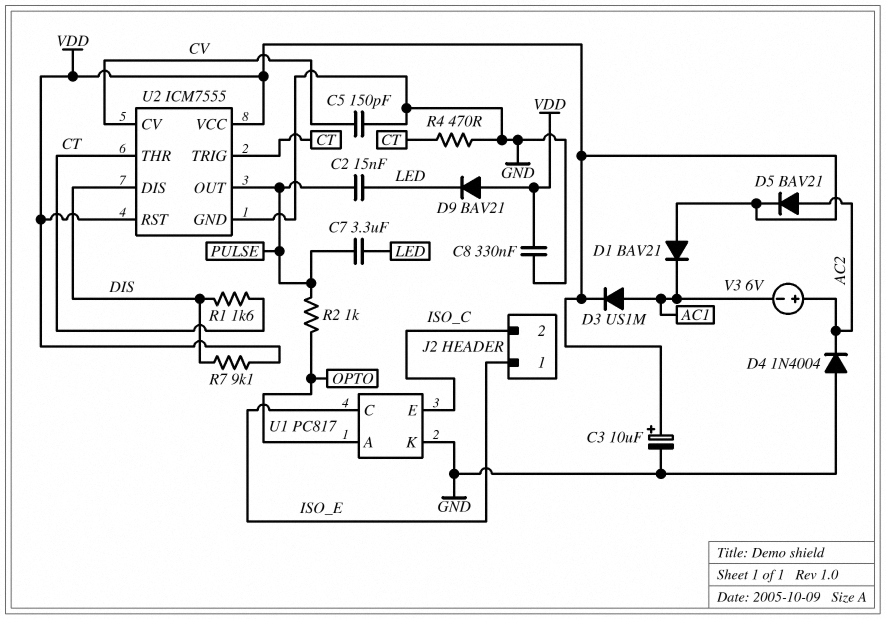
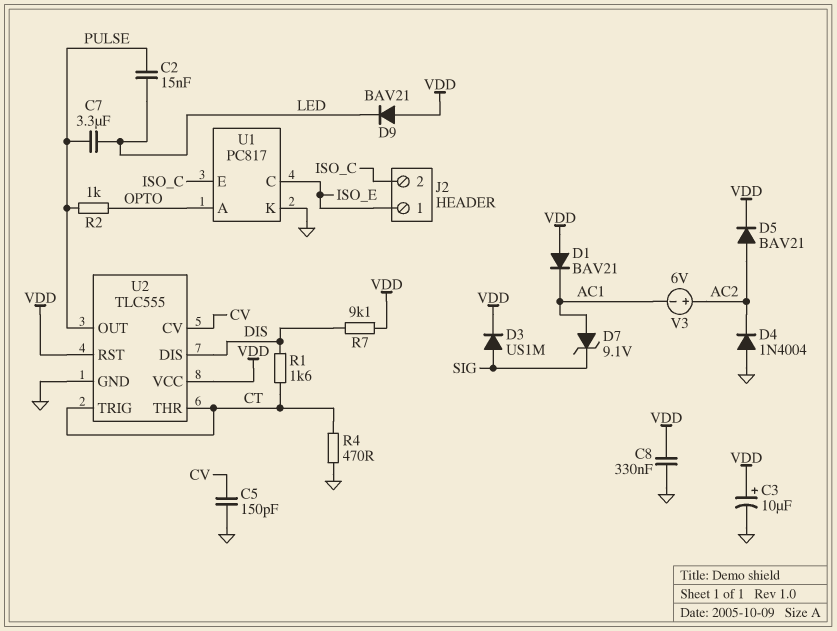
D3: diode US1M (A AC1, K VDD) -> diode US1M (A SIG, K VDD)
D7: none -> zener 9.1V (A AC1, K SIG)
U2: ICM7555 -> TLC555

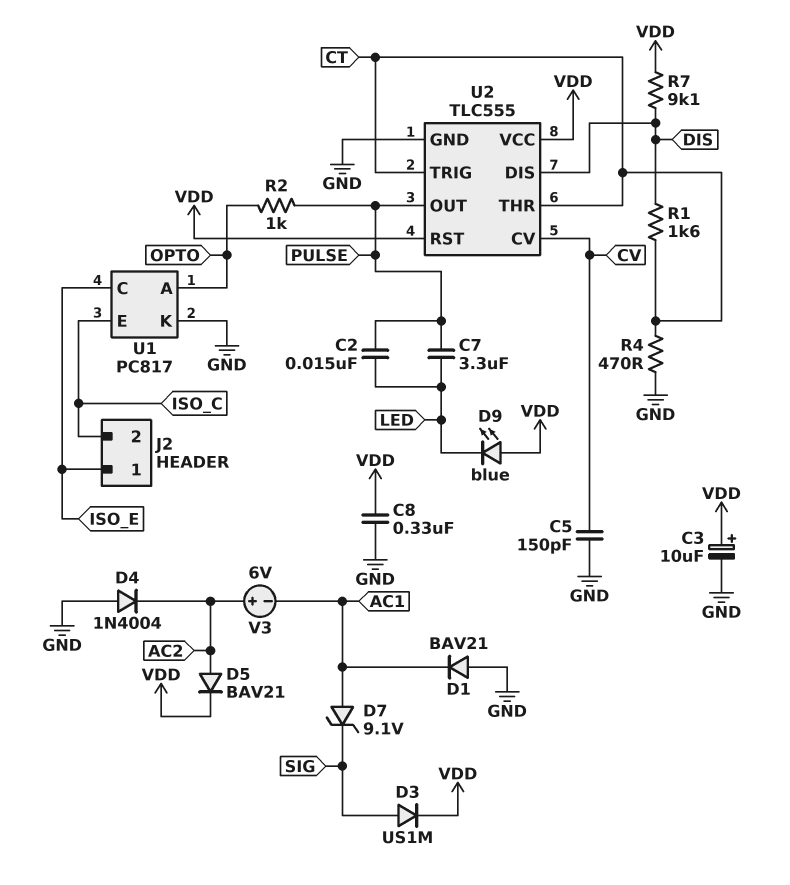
D1: diode BAV21 (A VDD, K AC1) -> diode BAV21 (A GND, K AC1)
D9: diode BAV21 (A VDD, K LED) -> LED blue (A VDD, K LED)

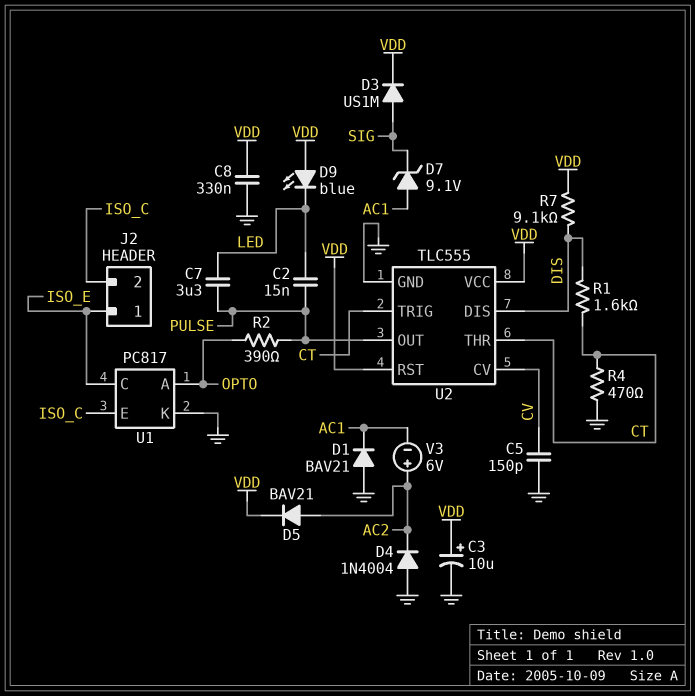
R2: 1k (OPTO, PULSE) -> 390 (OPTO, PULSE)

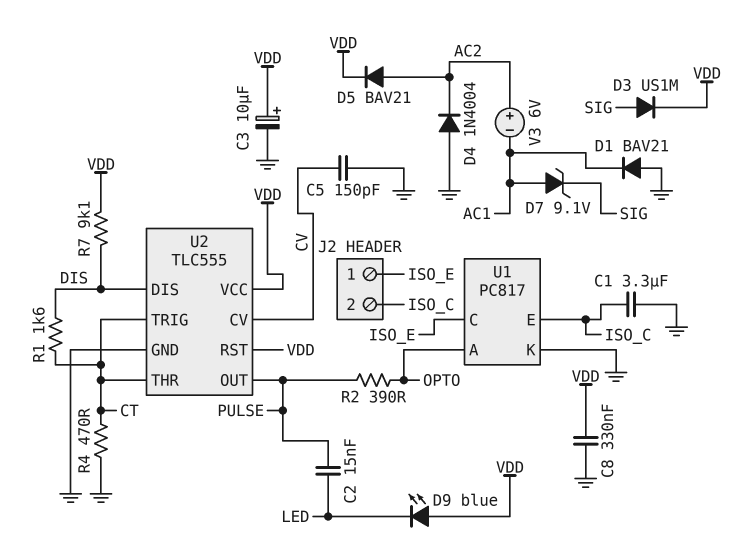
C1: none -> 3.3uF (GND, ISO_C)
C7: 3.3uF (LED, PULSE) -> none

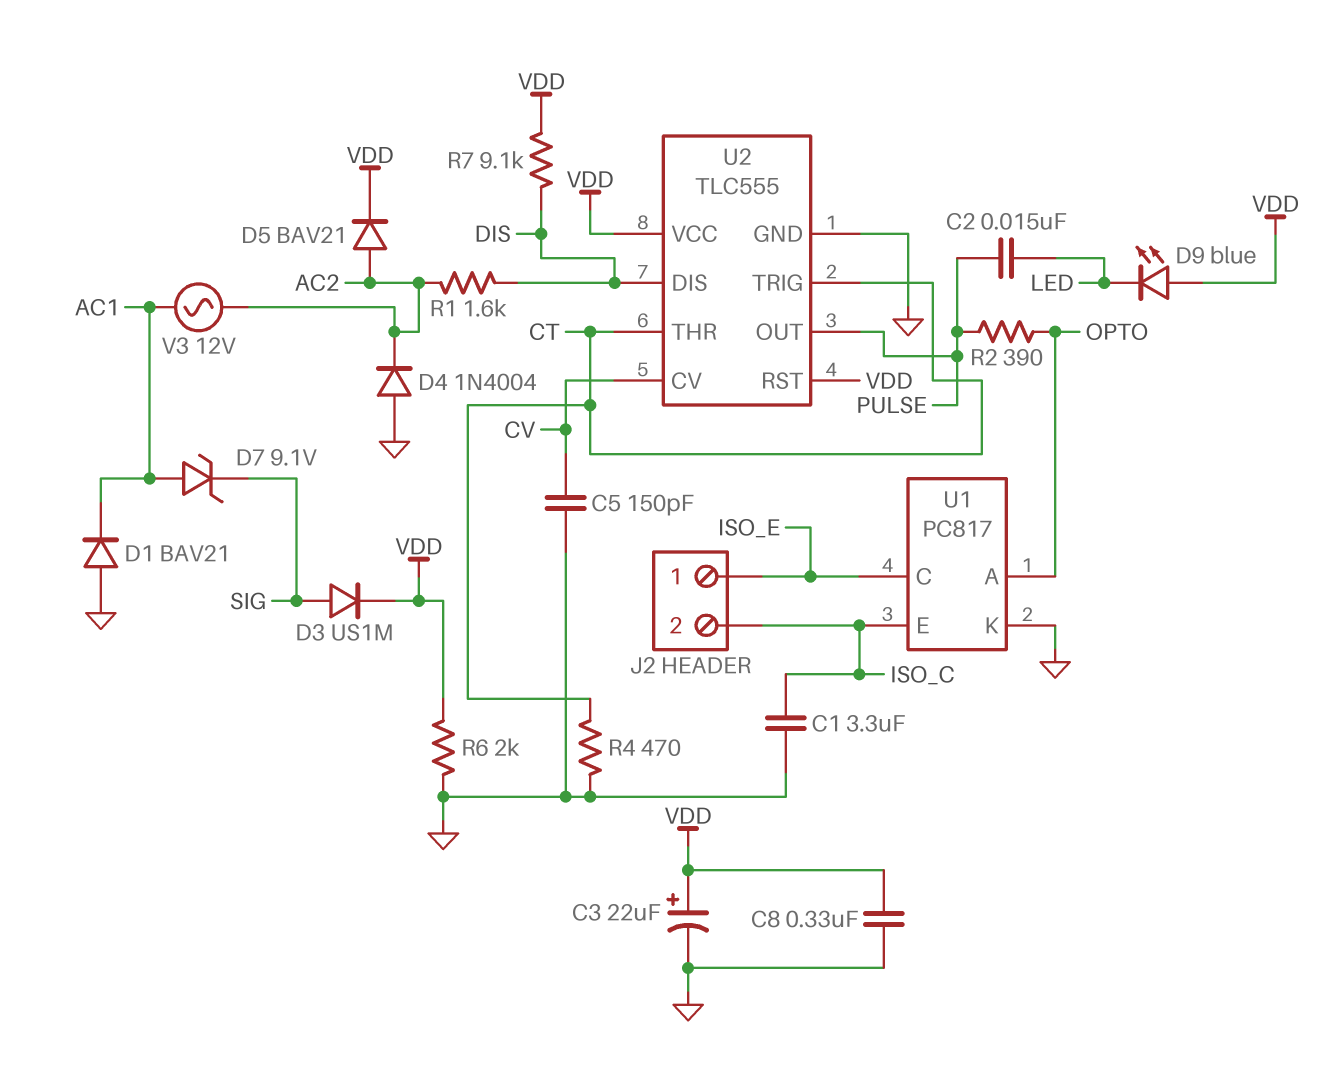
C3: 10uF (plus VDD, minus GND) -> 22uF (plus VDD, minus GND)
R1: 1.6k (CT, DIS) -> 1.6k (AC2, DIS)
R6: none -> 2k (GND, VDD)
V3: 6V (plus AC2, minus AC1) -> AC 12V (AC1, AC2)

